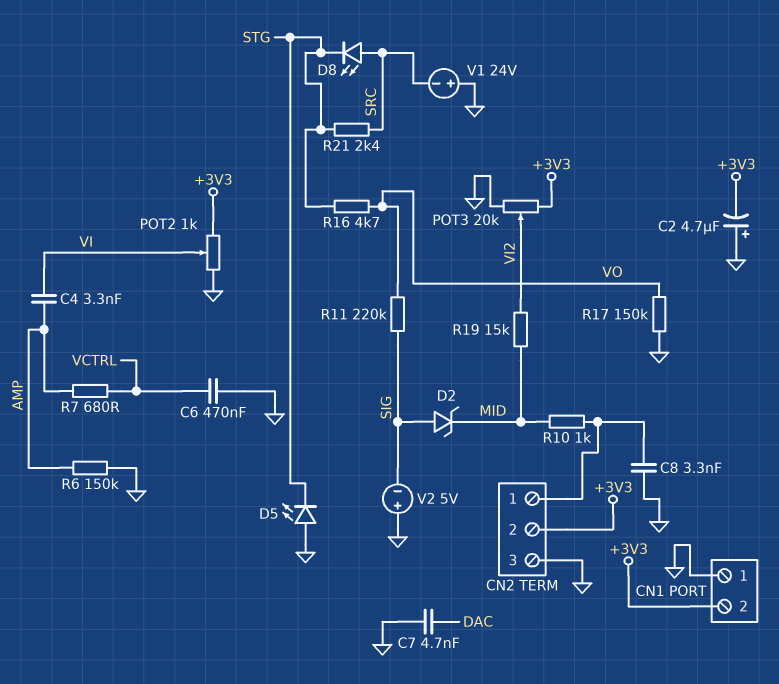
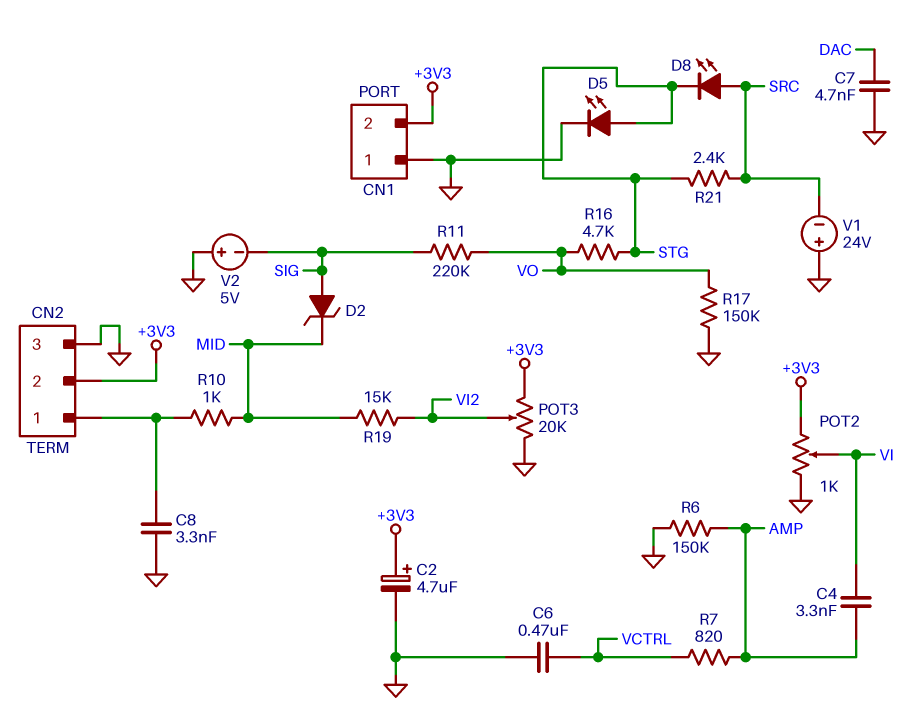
C2: 4.7uF (plus GND, minus +3V3) -> 4.7uF (plus +3V3, minus GND)
D5: LED (A GND, K STG) -> LED (A STG, K GND)
R7: 680 (AMP, VCTRL) -> 820 (AMP, VCTRL)

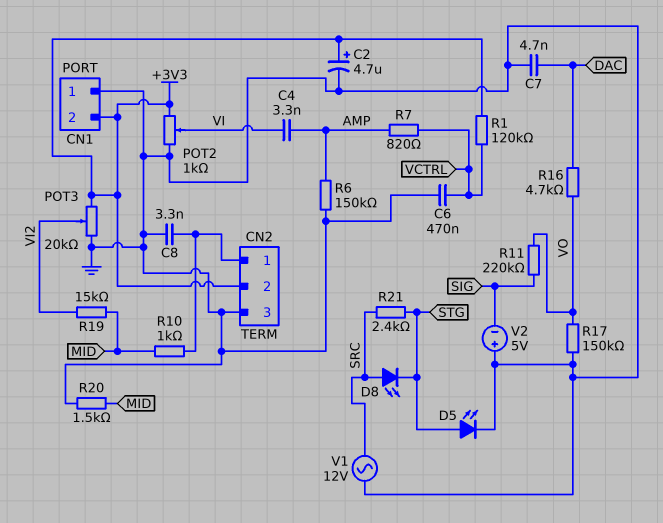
D2: zener (A SIG, K MID) -> none
R1: none -> 120k (+3V3, VCTRL)
R16: 4.7k (STG, VO) -> 4.7k (DAC, VO)
R20: none -> 1.5k (GND, MID)
V1: 24V (plus GND, minus SRC) -> AC 12V (GND, SRC)

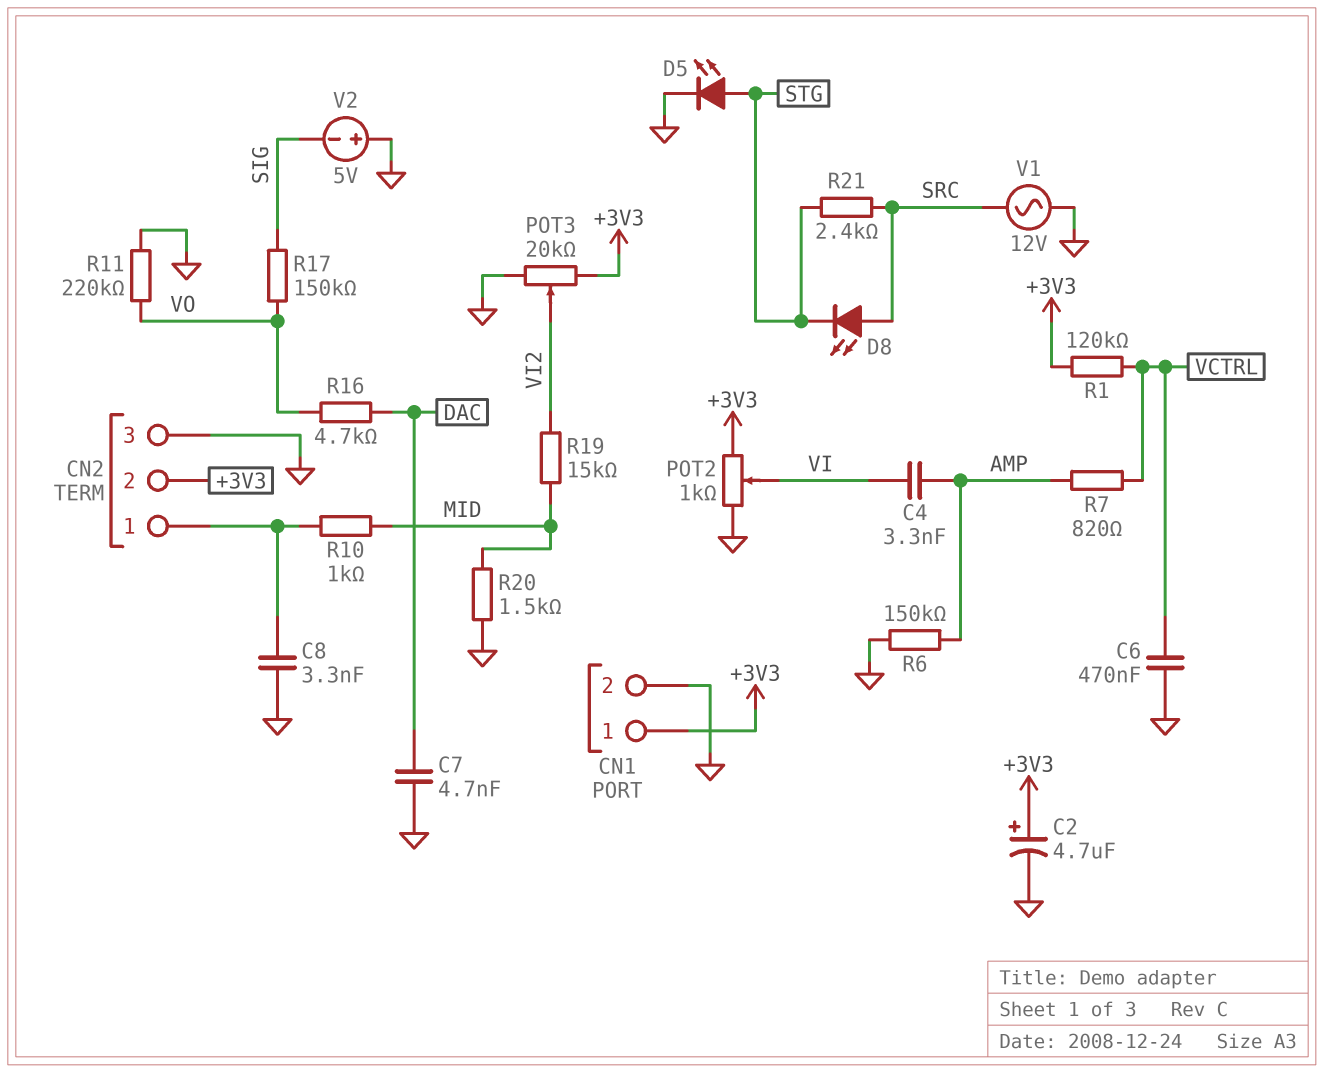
CN1 pin 1: GND -> +3V3
CN1 pin 2: +3V3 -> GND
R11: 220k (SIG, VO) -> 220k (GND, VO)
R17: 150k (GND, VO) -> 150k (SIG, VO)

